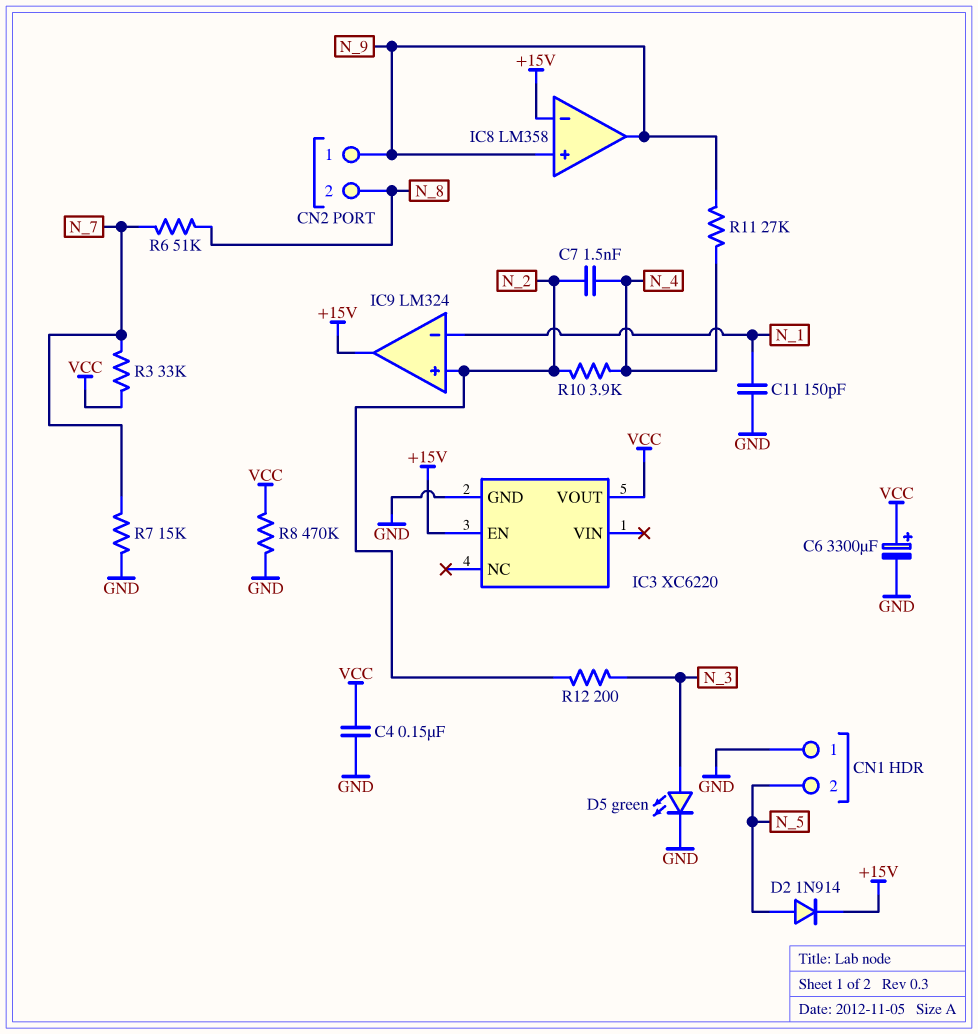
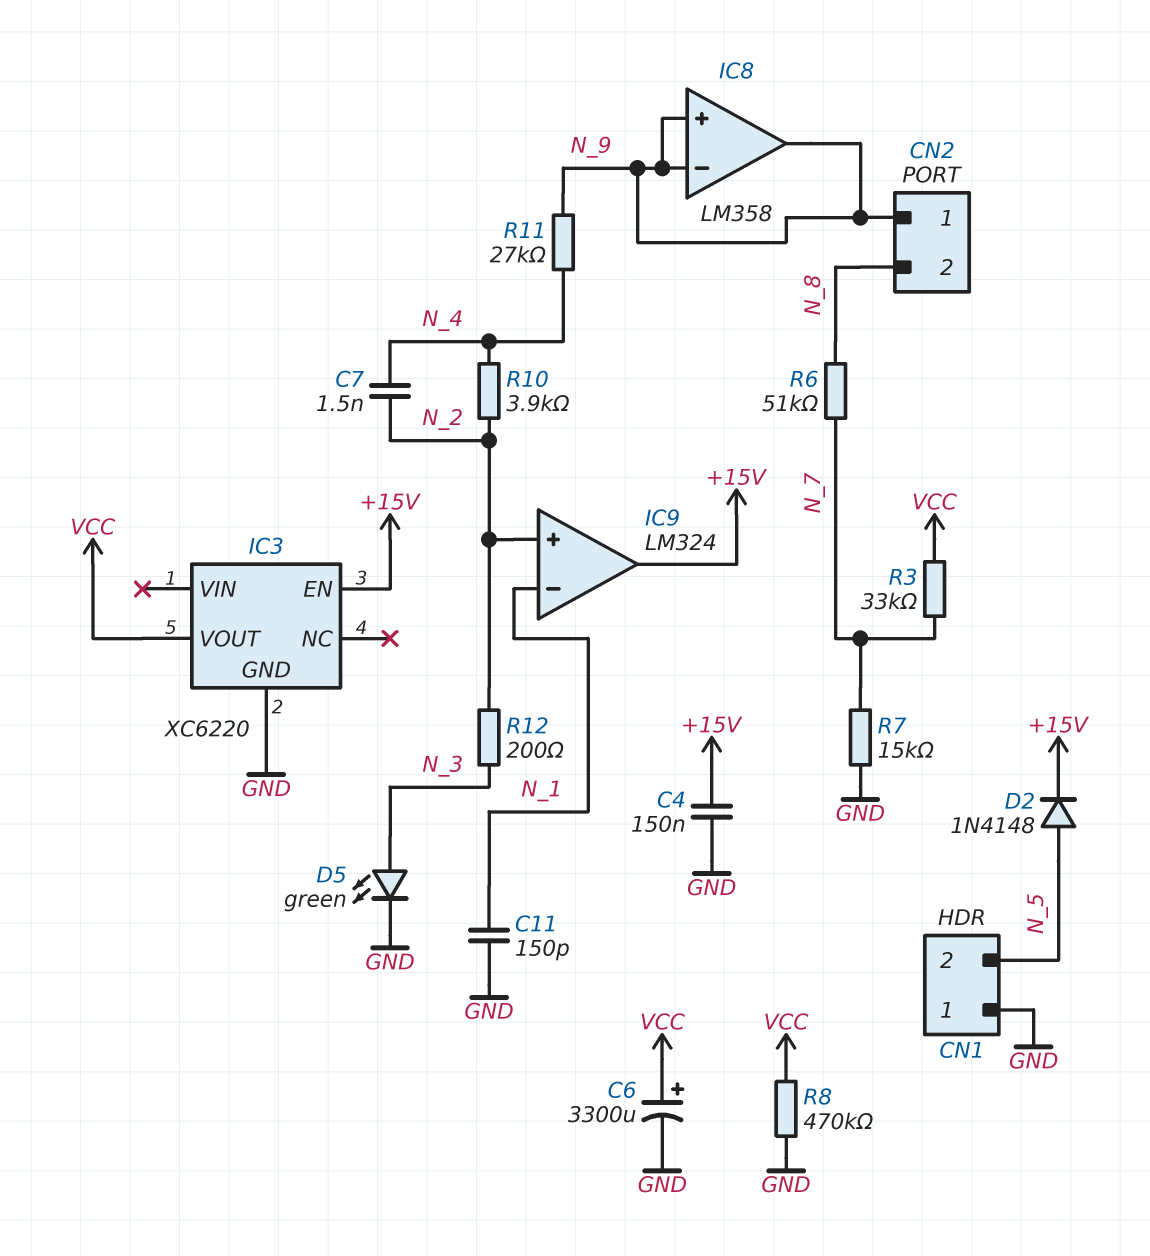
C4: 150nF (GND, VCC) -> 150nF (+15V, GND)
D2: diode 1N914 (A N_5, K +15V) -> diode 1N4148 (A N_5, K +15V)
IC8 pin in-: +15V -> N_9

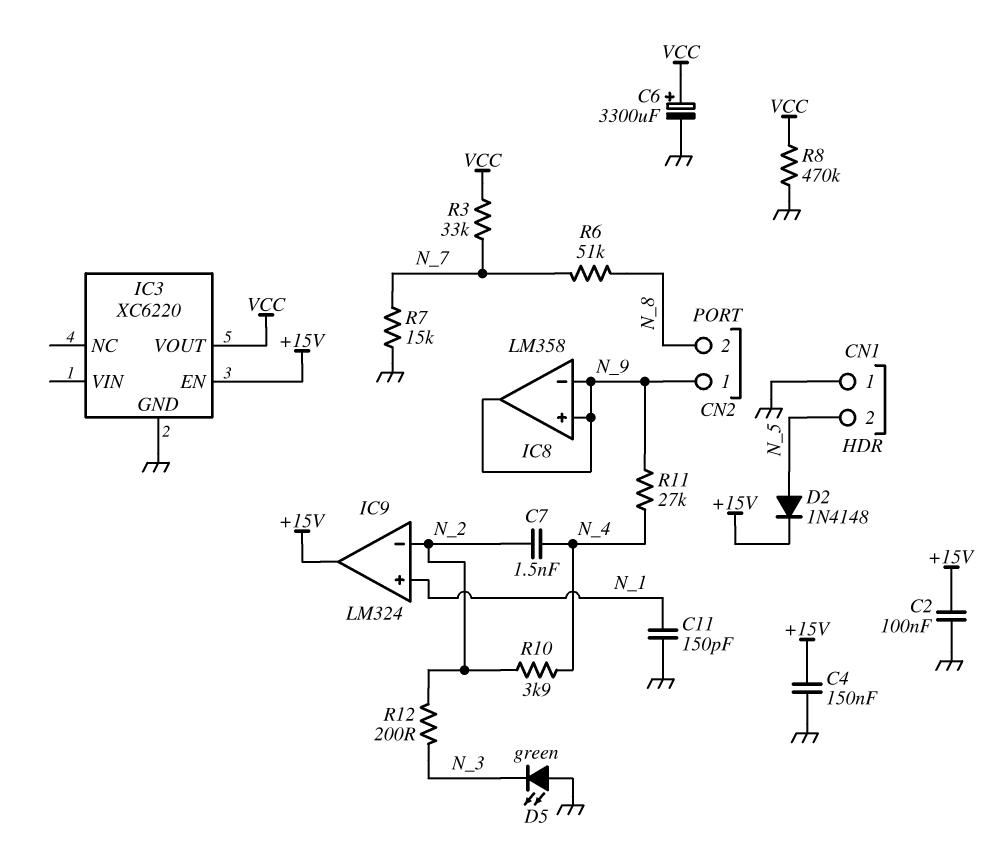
C2: none -> 100nF (+15V, GND)
D5: LED green (A N_3, K GND) -> LED green (A GND, K N_3)
IC9 pin in+: N_2 -> N_1
IC9 pin in-: N_1 -> N_2

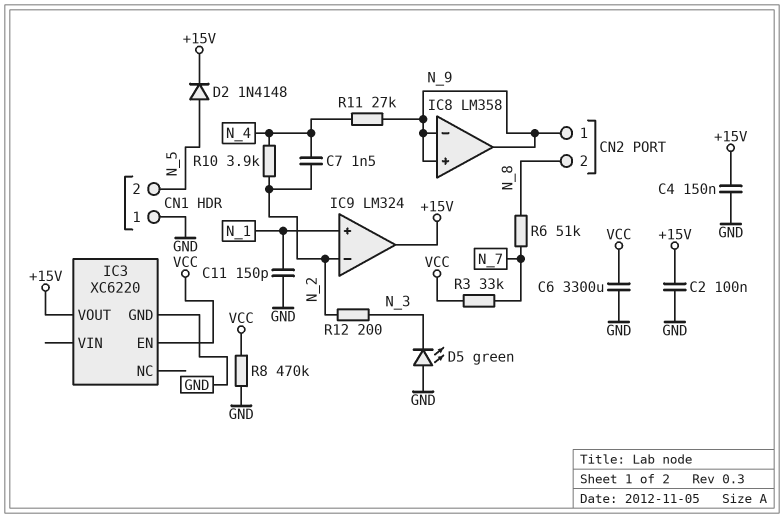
C6: 3300uF (plus VCC, minus GND) -> 3300uF (GND, VCC)
IC3 pin EN: +15V -> VCC
IC3 pin VOUT: VCC -> +15V
R7: 15k (GND, N_7) -> none

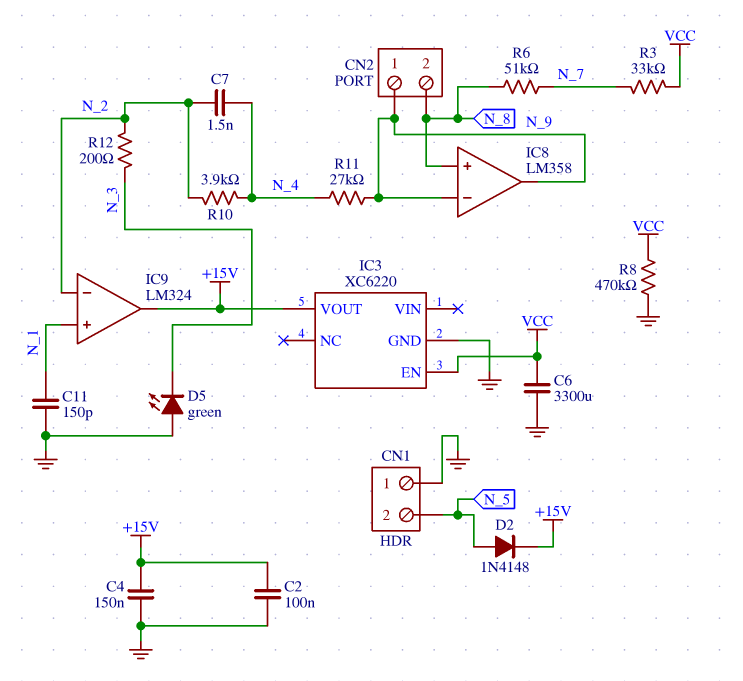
IC8 pin in+: N_9 -> N_8

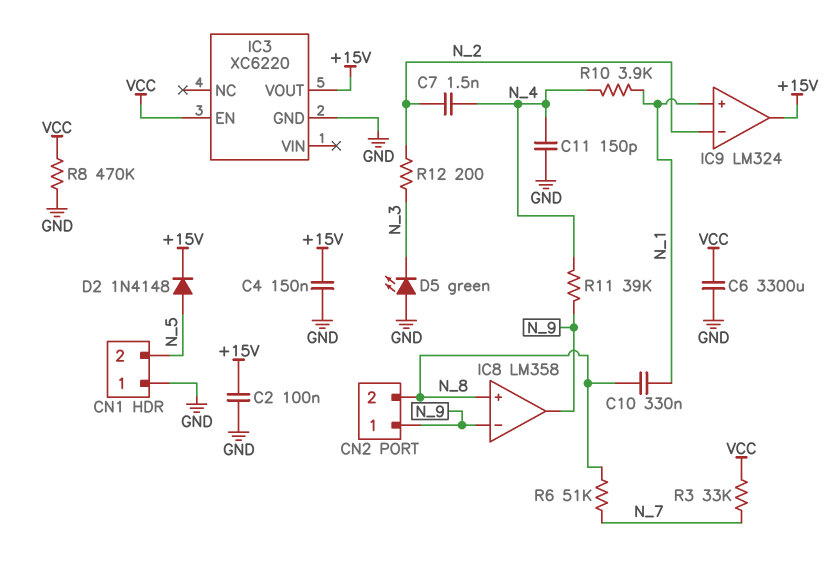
C10: none -> 330nF (N_1, N_8)
C11: 150pF (GND, N_1) -> 150pF (GND, N_4)
R10: 3.9k (N_2, N_4) -> 3.9k (N_1, N_4)
R11: 27k (N_4, N_9) -> 39k (N_4, N_9)

